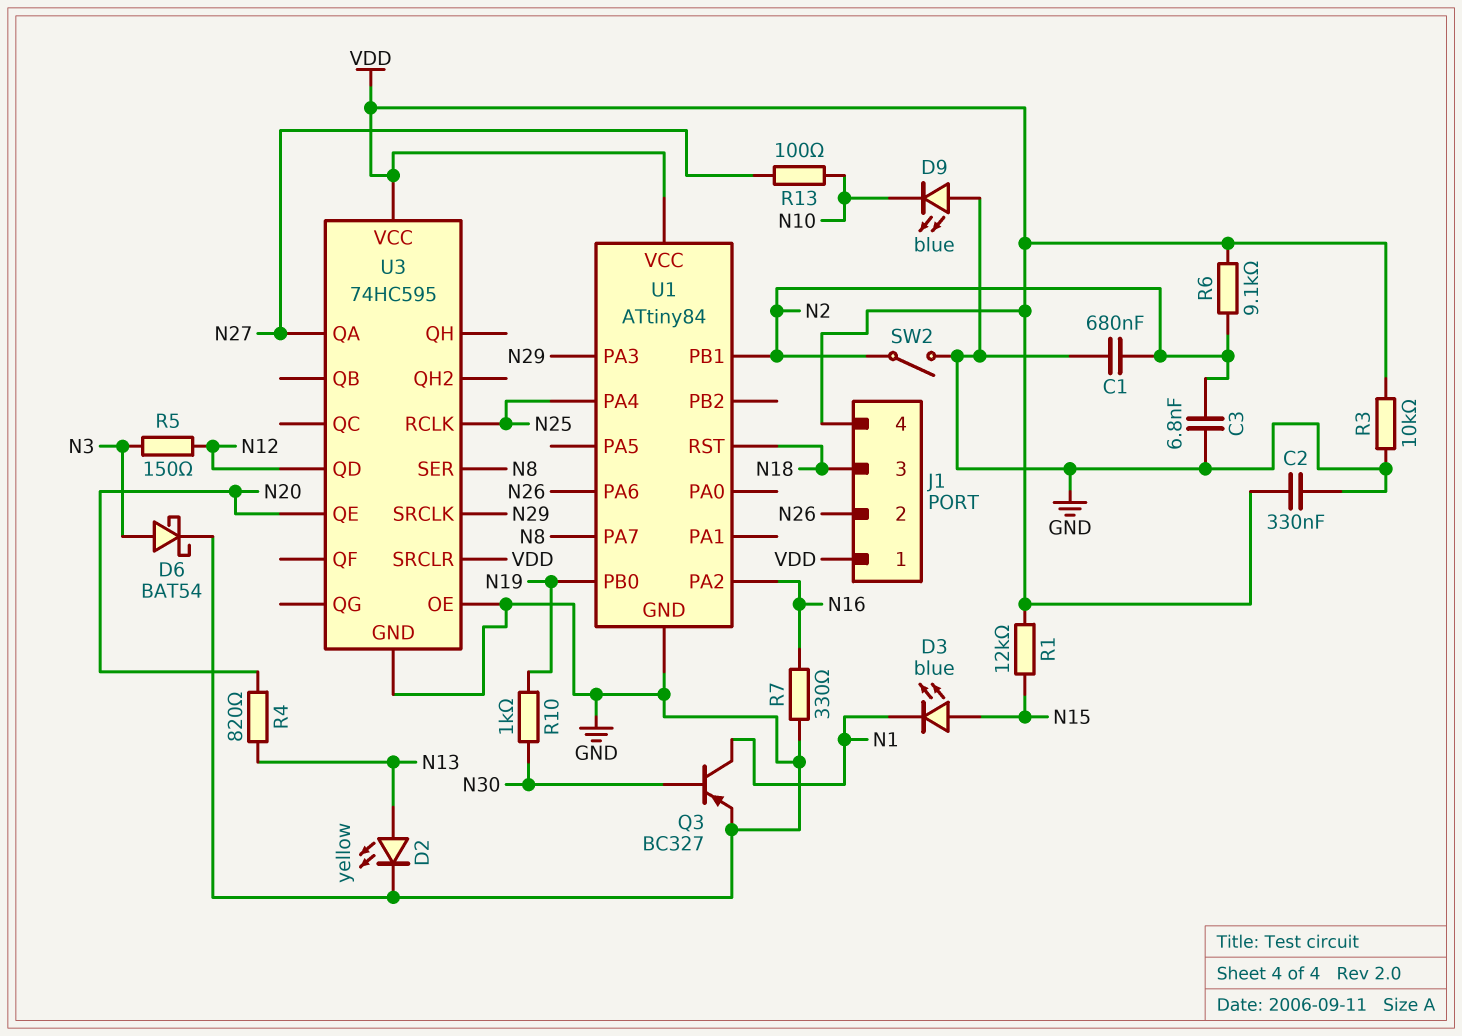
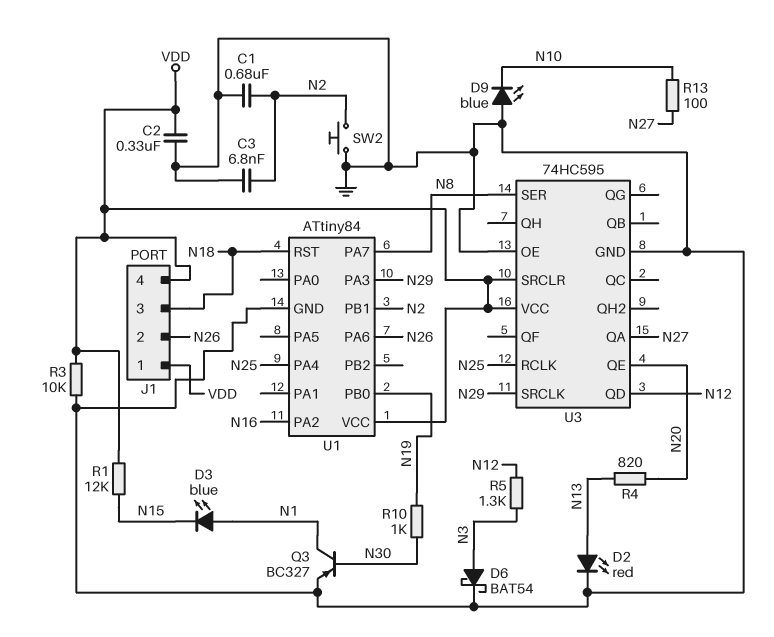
D2: LED yellow (A N13, K GND) -> LED red (A N13, K GND)
D3: LED blue (A N15, K N1) -> LED blue (A N1, K N15)
R5: 150 (N3, N12) -> 1.3k (N3, N12)
R6: 9.1k (N2, VDD) -> none
R7: 330 (GND, N16) -> none
SW2: switch (GND, N2) -> button (GND, N2)

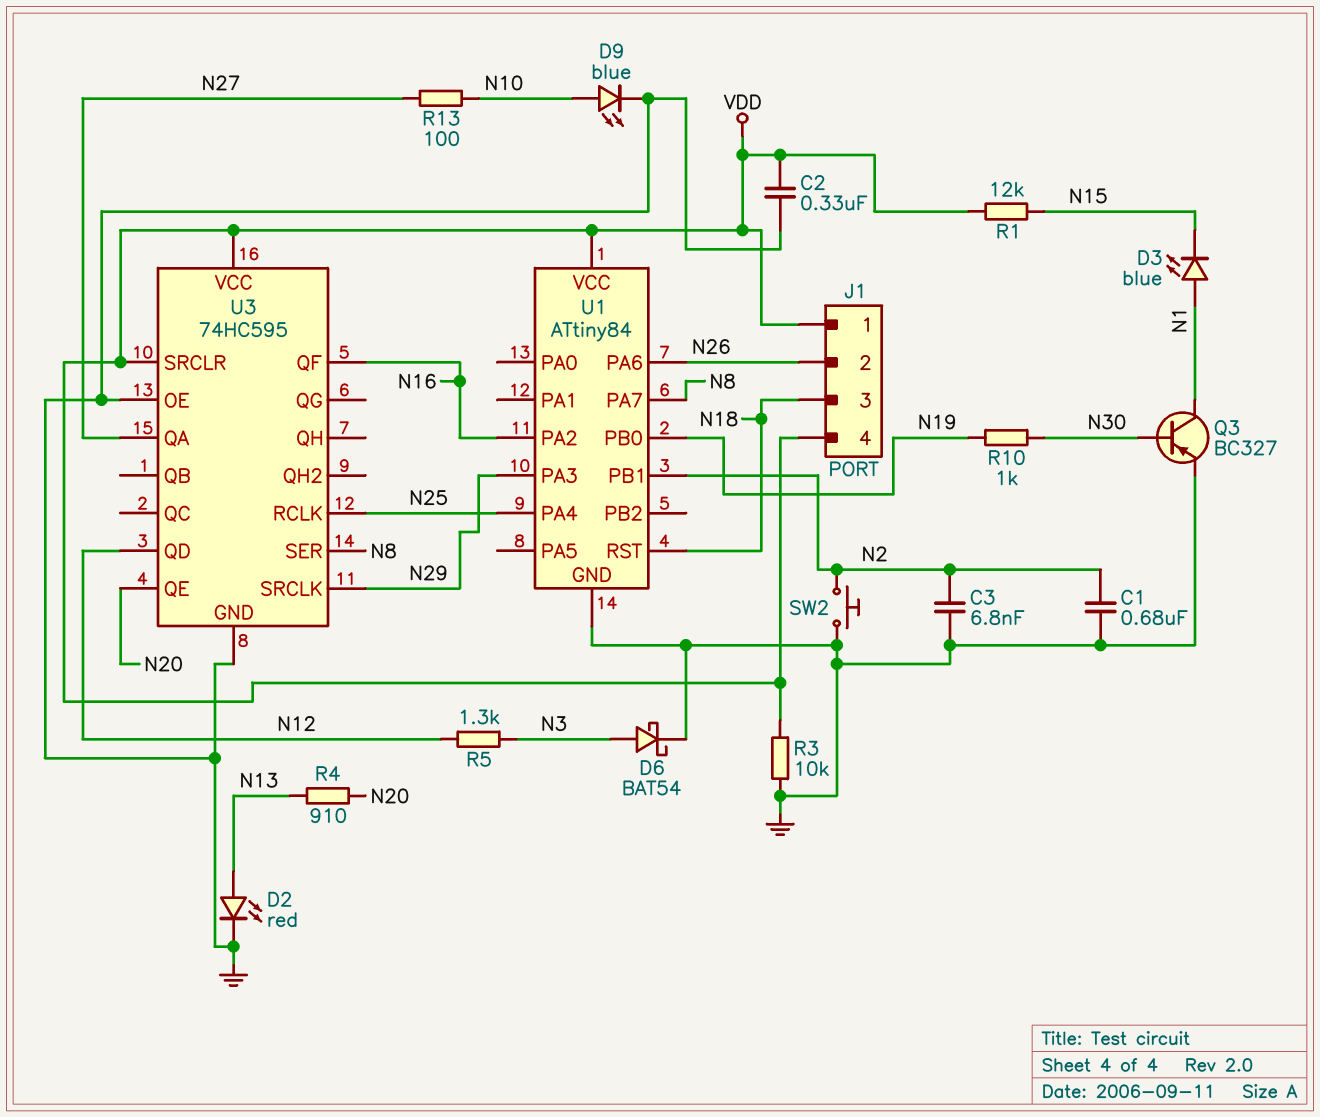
D9: LED blue (A GND, K N10) -> LED blue (A N10, K GND)
R4: 820 (N13, N20) -> 910 (N13, N20)
U3 pin QF: none -> N16

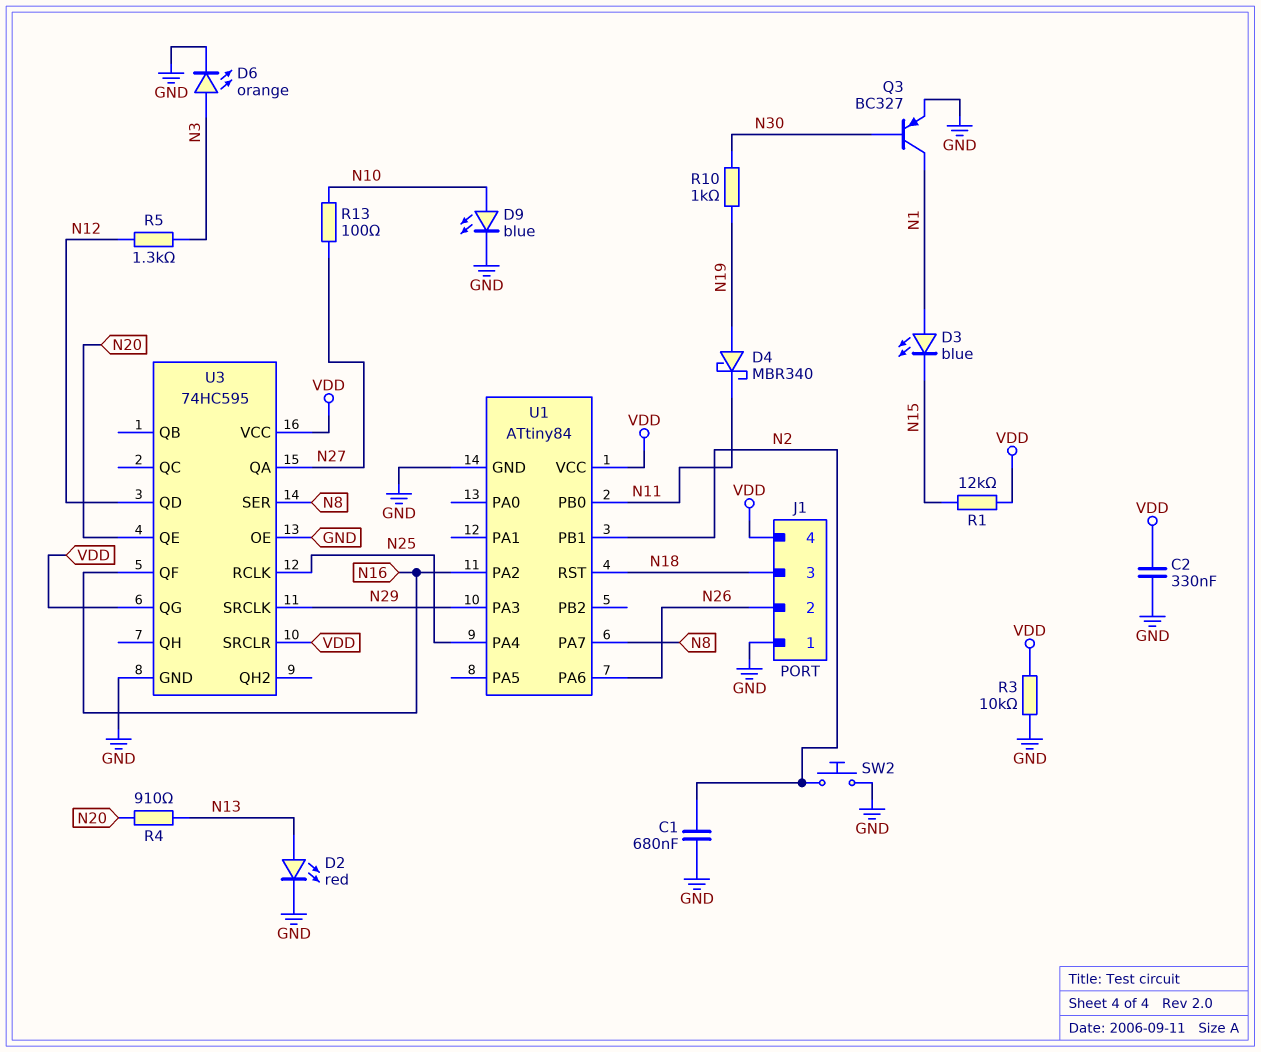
C3: 6.8nF (GND, N2) -> none
D4: none -> schottky MBR340 (A N19, K N11)
D6: schottky BAT54 (A N3, K GND) -> LED orange (A N3, K GND)
J1 pin 1: VDD -> GND
U1 pin PB0: N19 -> N11
U3 pin QG: none -> VDD

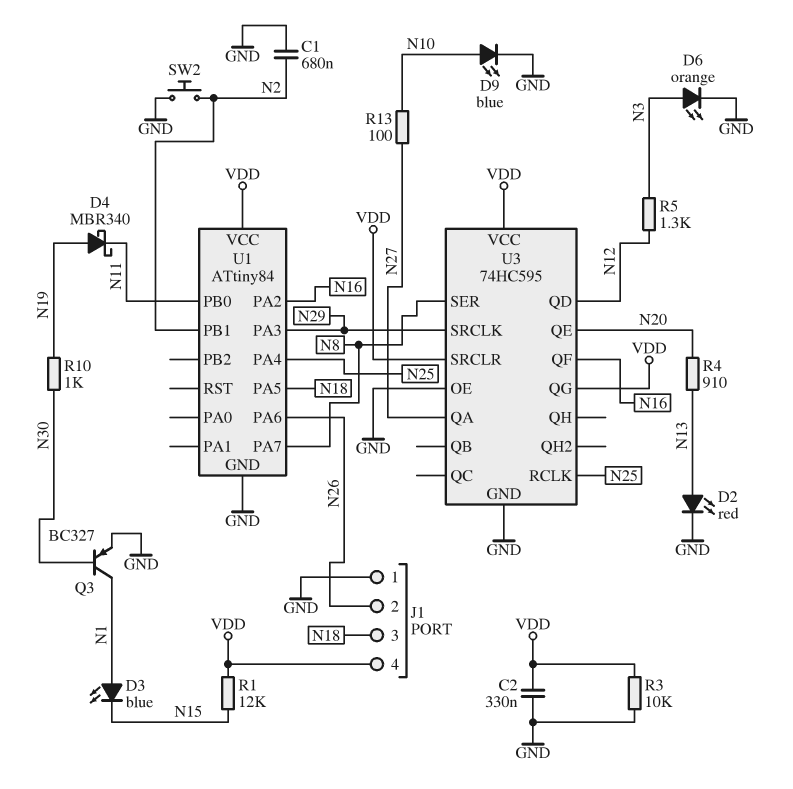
U1 pin PA5: none -> N18
U1 pin RST: N18 -> none

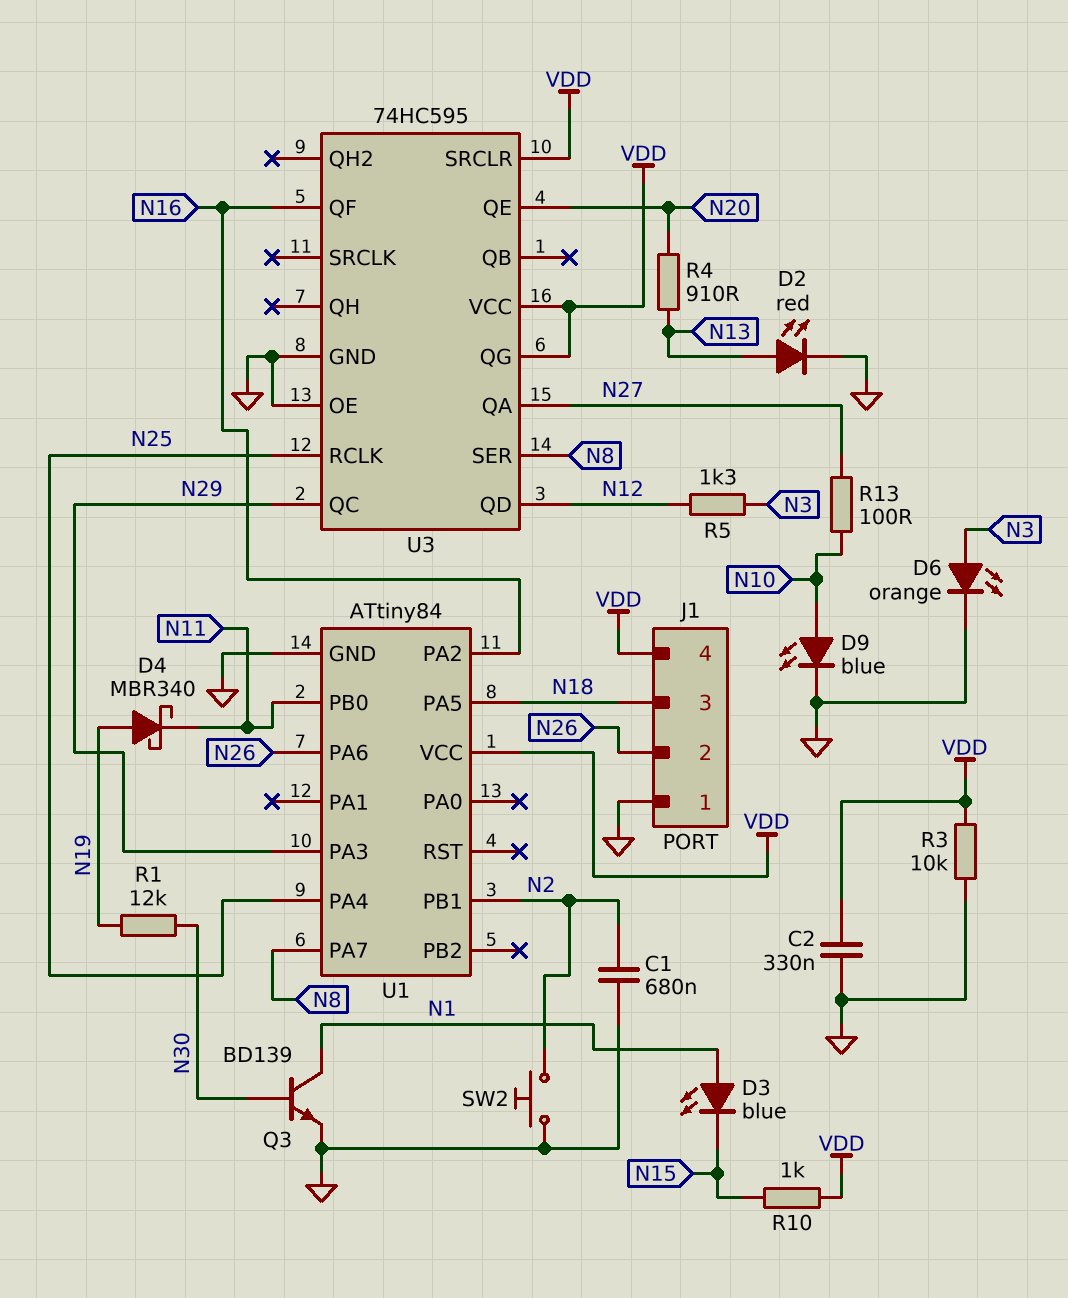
Q3: PNP BC327 (B N30, C N1, E GND) -> NPN BD139 (B N30, C N1, E GND)
R1: 12k (N15, VDD) -> 12k (N19, N30)
R10: 1k (N19, N30) -> 1k (N15, VDD)
U3 pin QC: none -> N29
U3 pin SRCLK: N29 -> none

